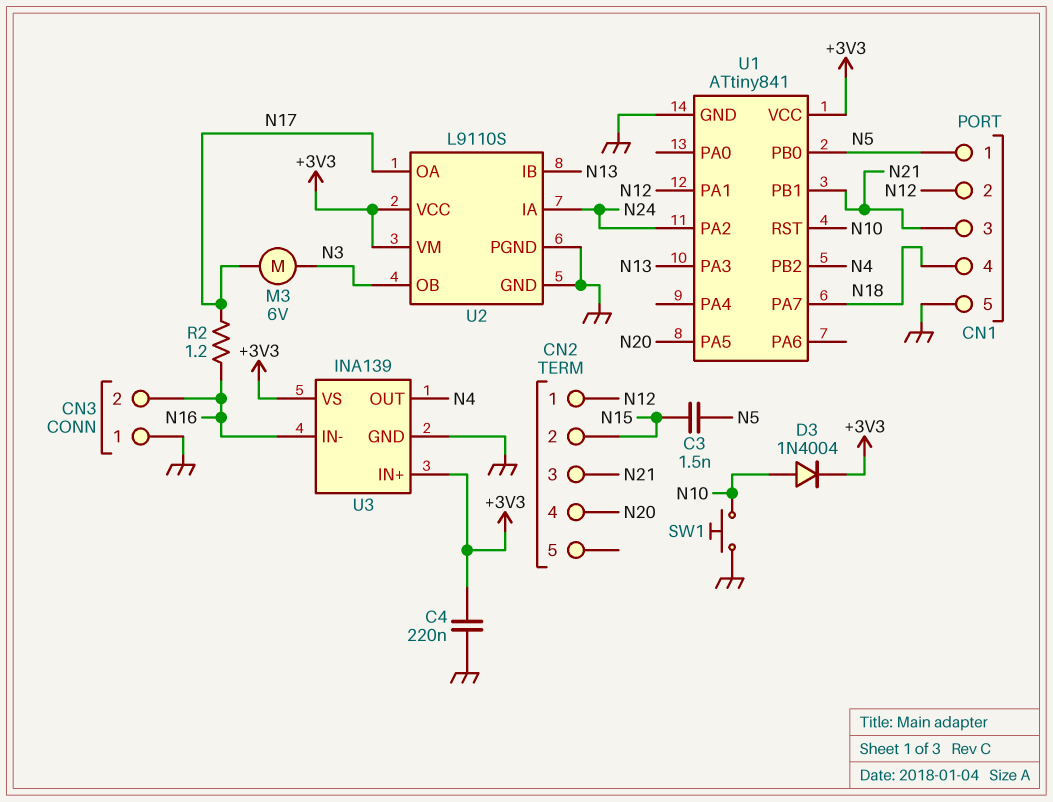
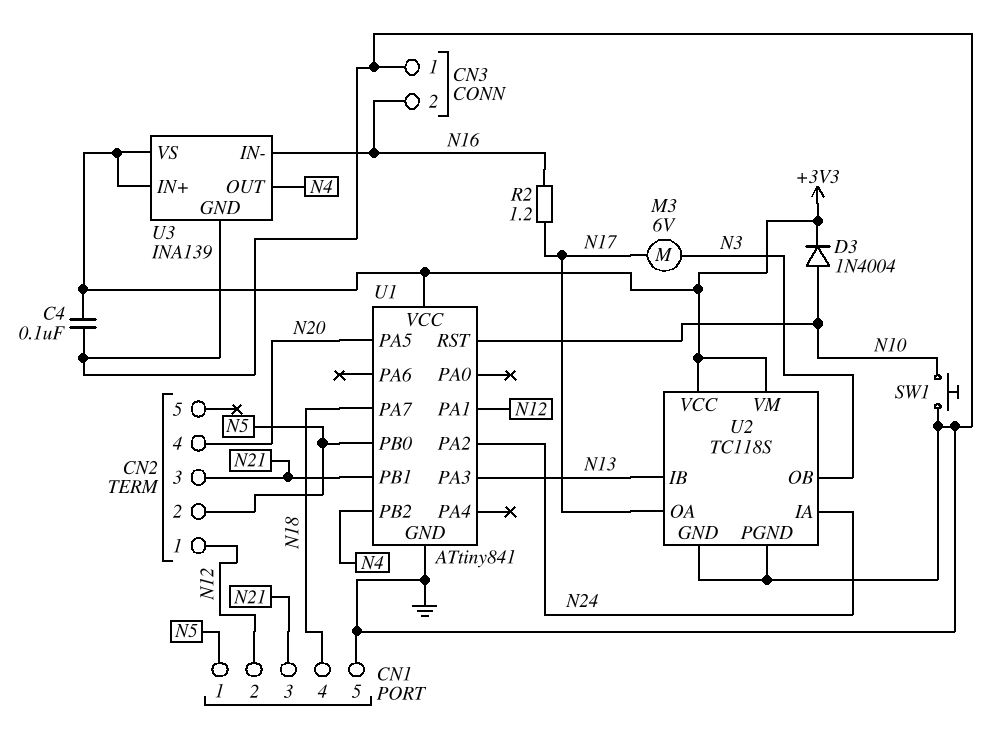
C3: 1.5nF (N5, N15) -> none
C4: 220nF (+3V3, GND) -> 100nF (+3V3, GND)
CN2 pin 2: N15 -> N5
U2: L9110S -> TC118S

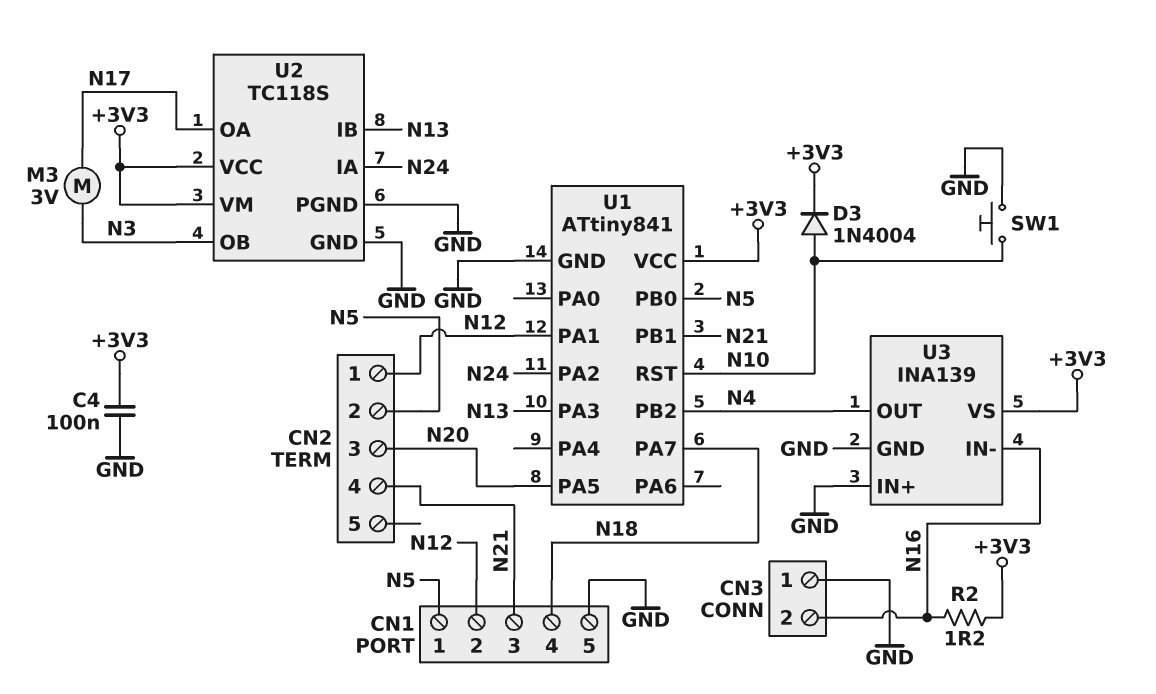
CN2 pin 3: N21 -> N20
CN2 pin 4: N20 -> N21
M3: motor 6V (N3, N17) -> motor 3V (N3, N17)
R2: 1.2 (N16, N17) -> 1.2 (+3V3, N16)
U3 pin IN+: +3V3 -> GND

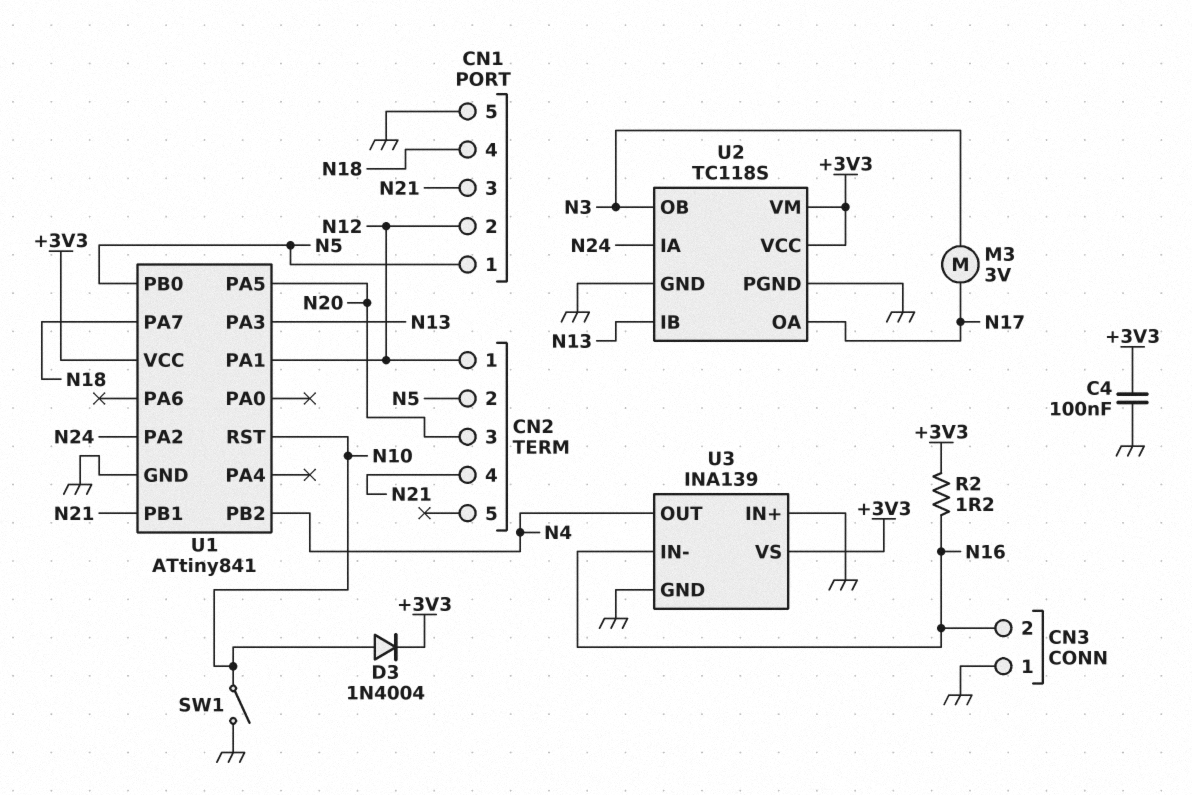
SW1: button (GND, N10) -> switch (GND, N10)

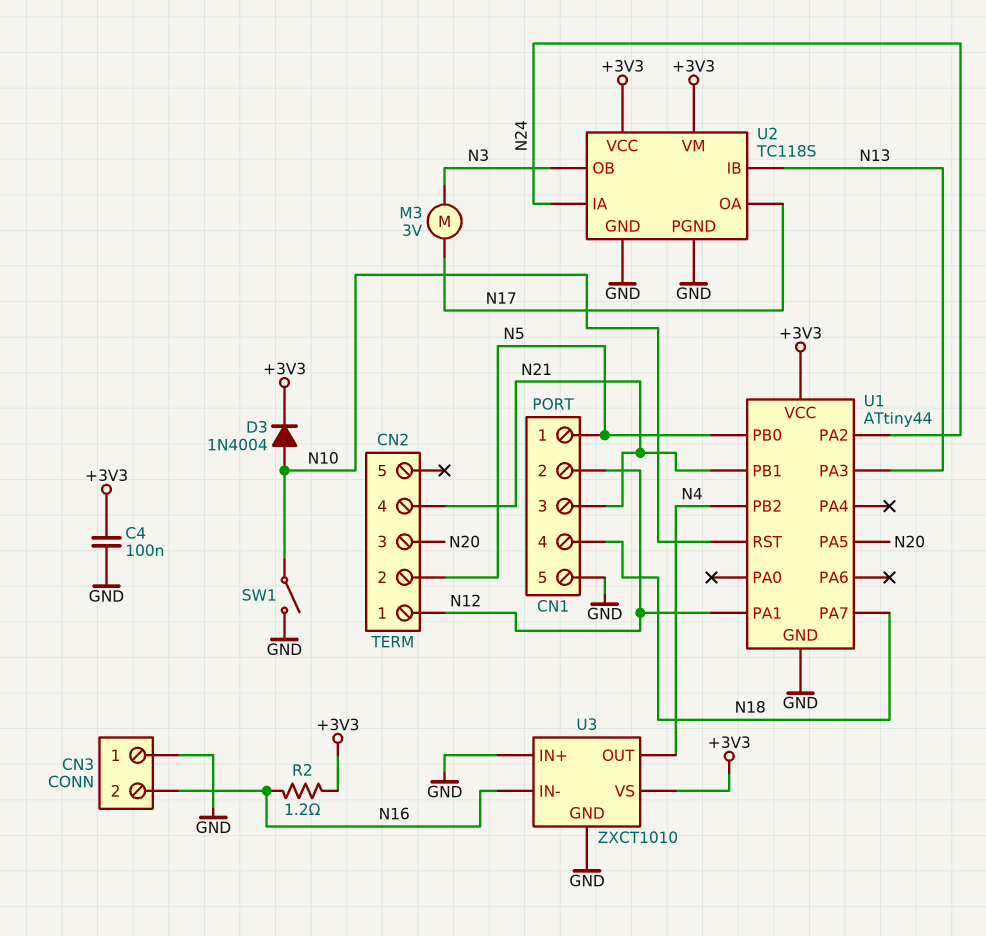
U1: ATtiny841 -> ATtiny44
U3: INA139 -> ZXCT1010

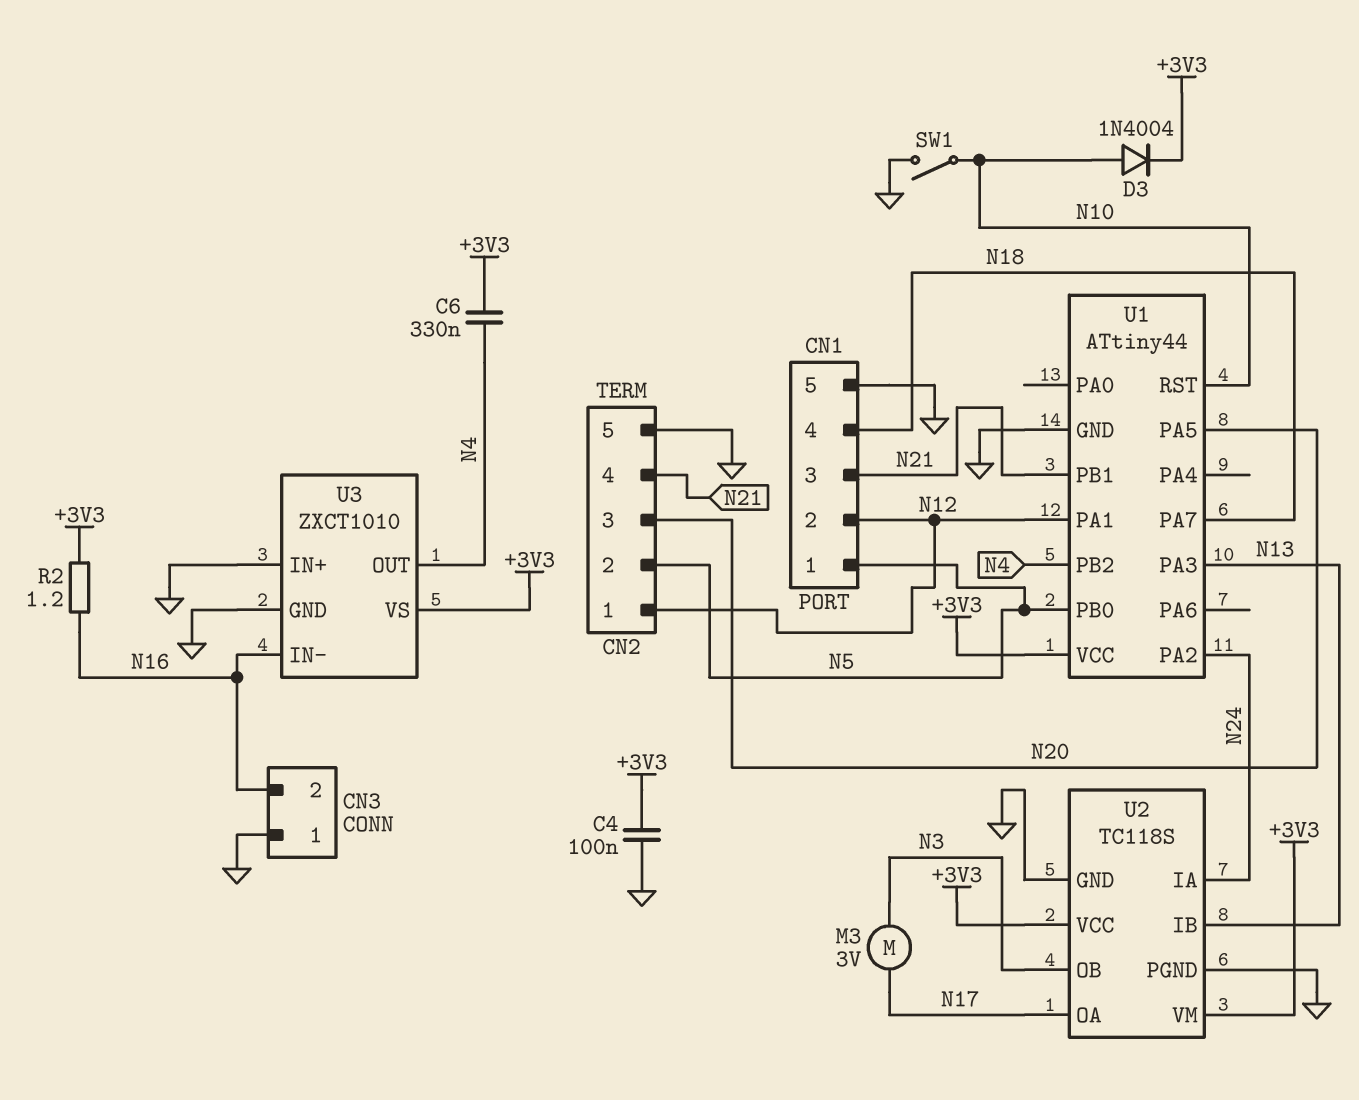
C6: none -> 330nF (+3V3, N4)
CN2 pin 5: none -> GND

